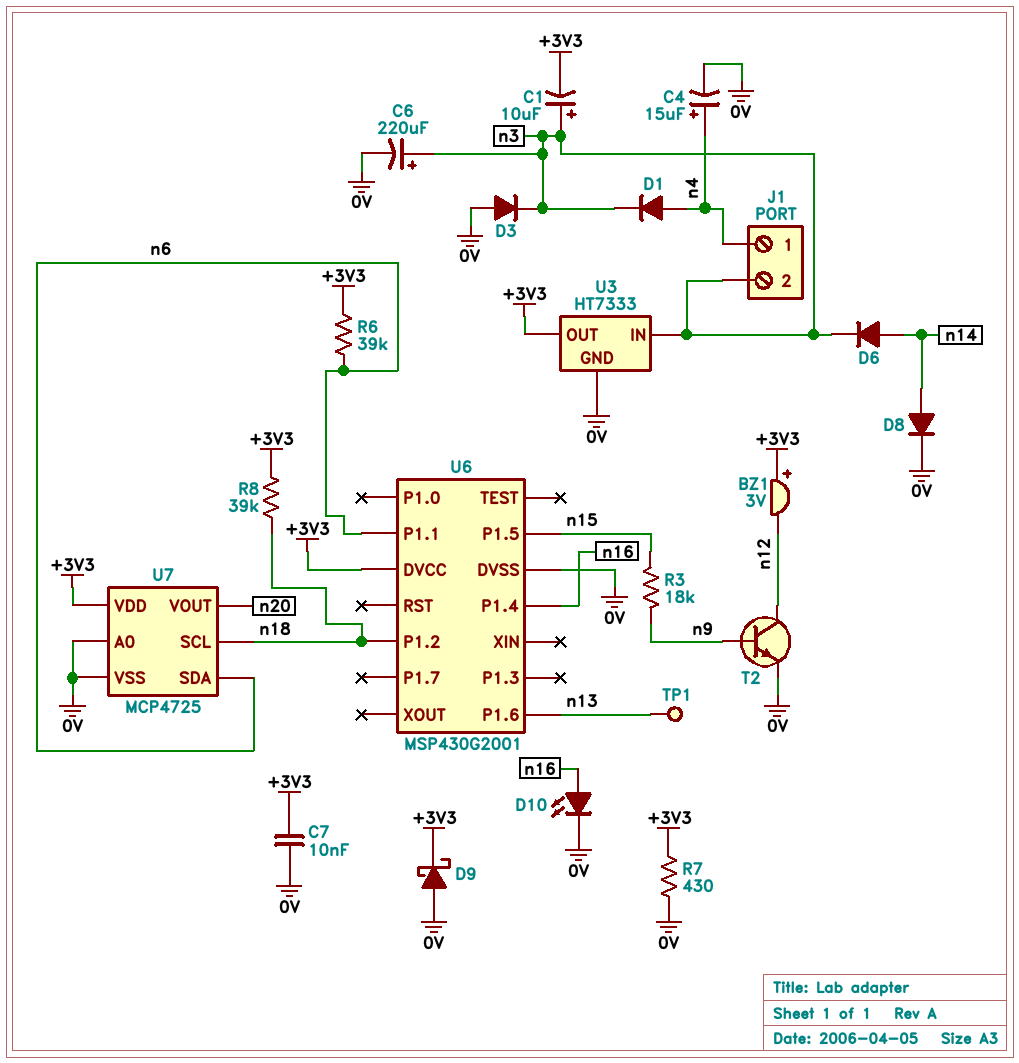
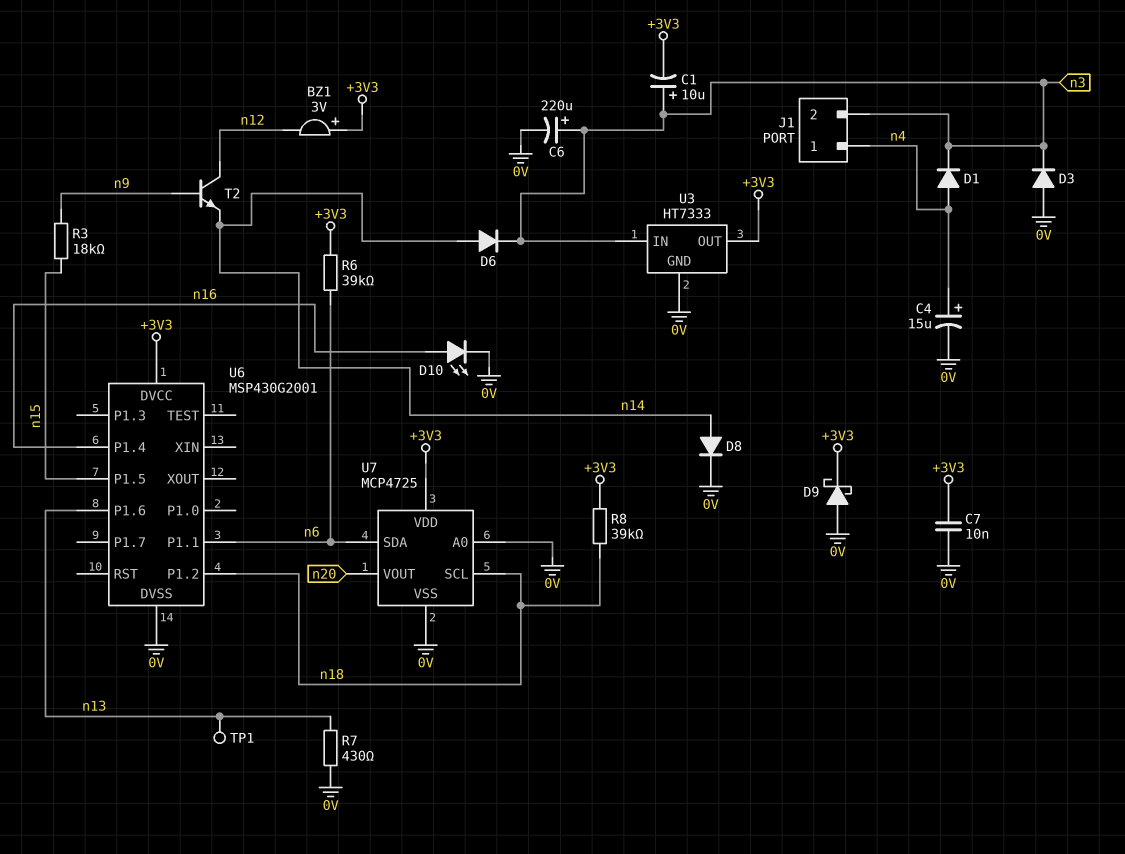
R7: 430 (+3V3, 0V) -> 430 (0V, n13)
T2: NPN (B n9, C n12, E 0V) -> NPN (B n9, C n12, E n14)

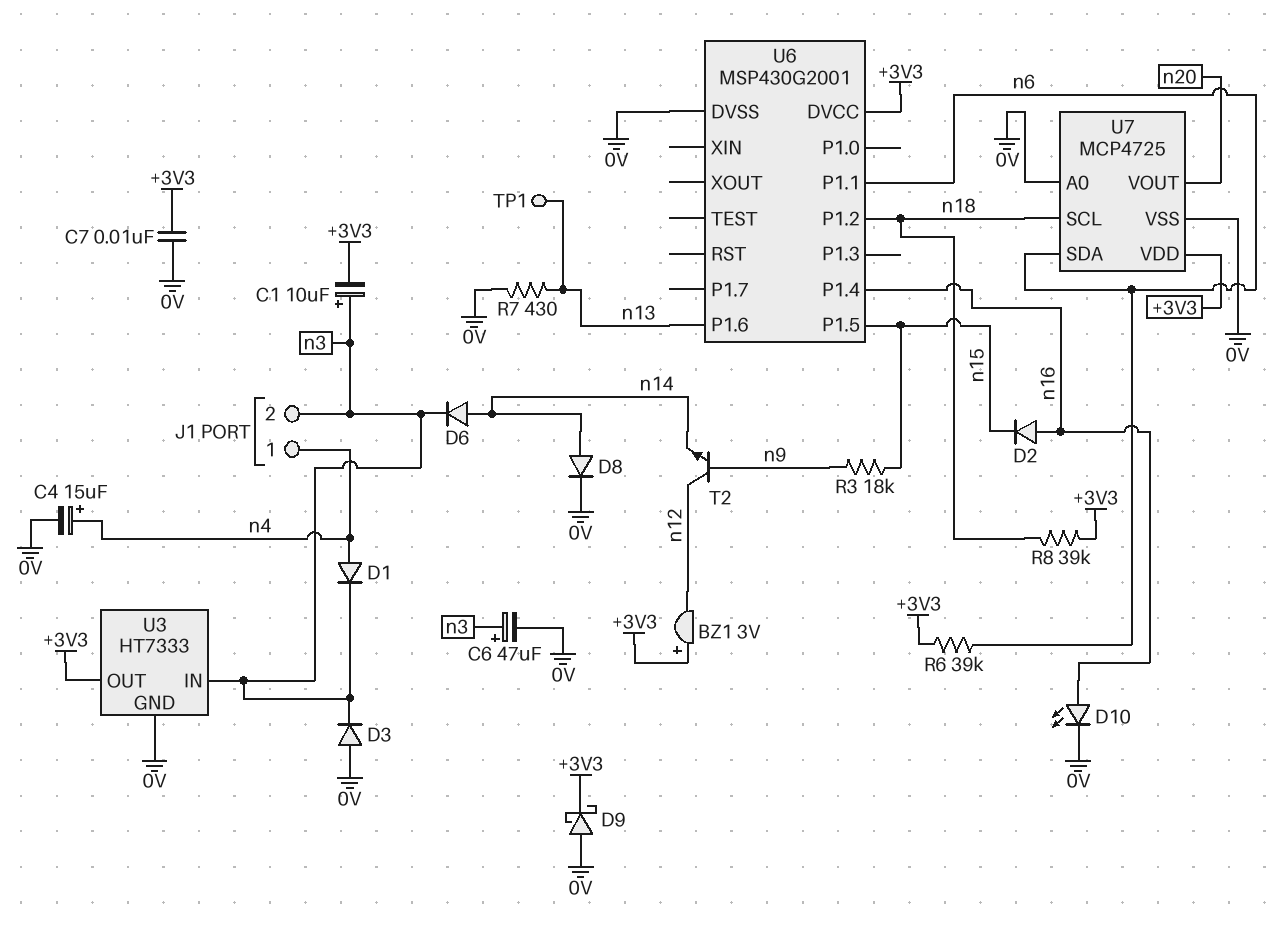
C6: 220uF (plus n3, minus 0V) -> 47uF (plus n3, minus 0V)
D2: none -> diode (A n16, K n15)

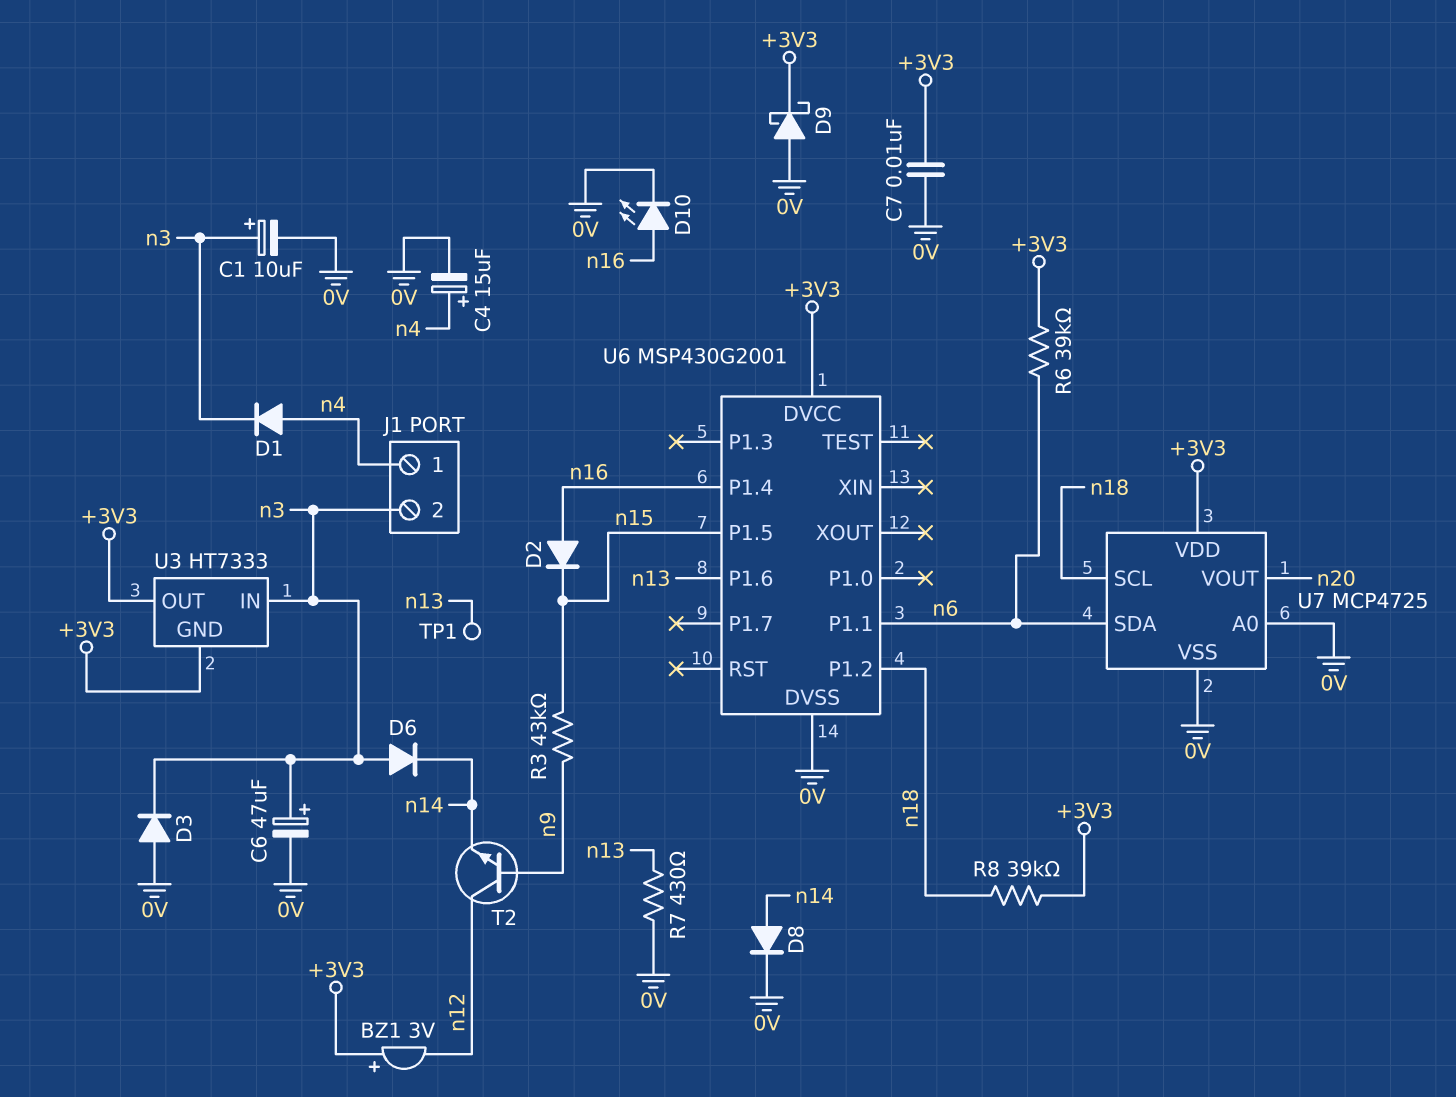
C1: 10uF (plus n3, minus +3V3) -> 10uF (plus n3, minus 0V)
D6: diode (A n14, K n3) -> diode (A n3, K n14)
R3: 18k (n9, n15) -> 43k (n9, n15)
U3 pin GND: 0V -> +3V3

